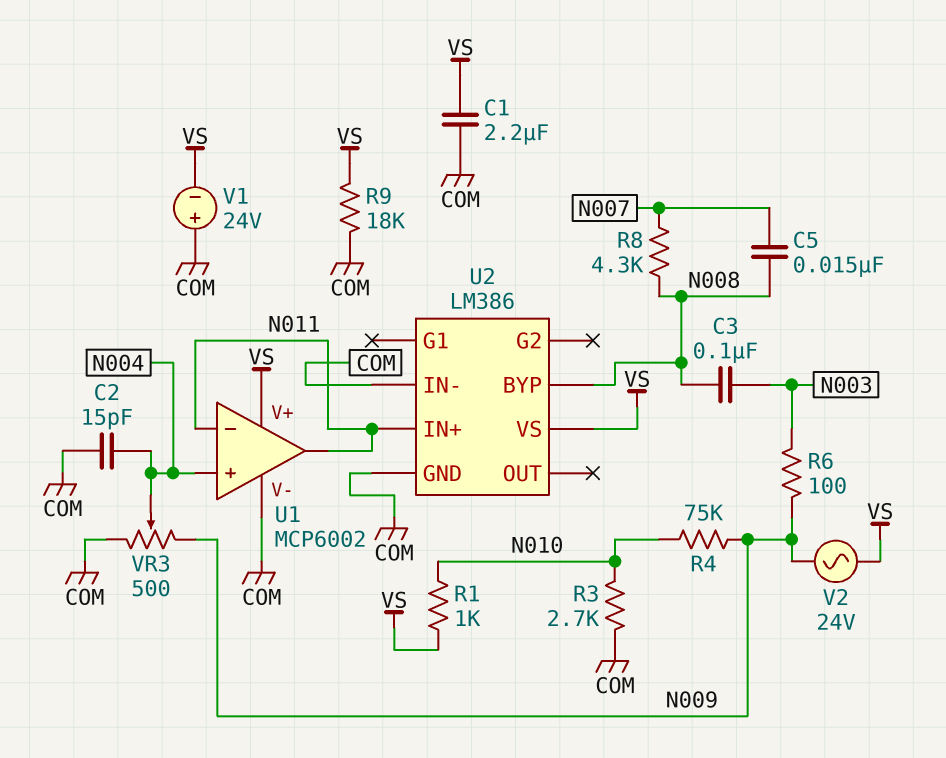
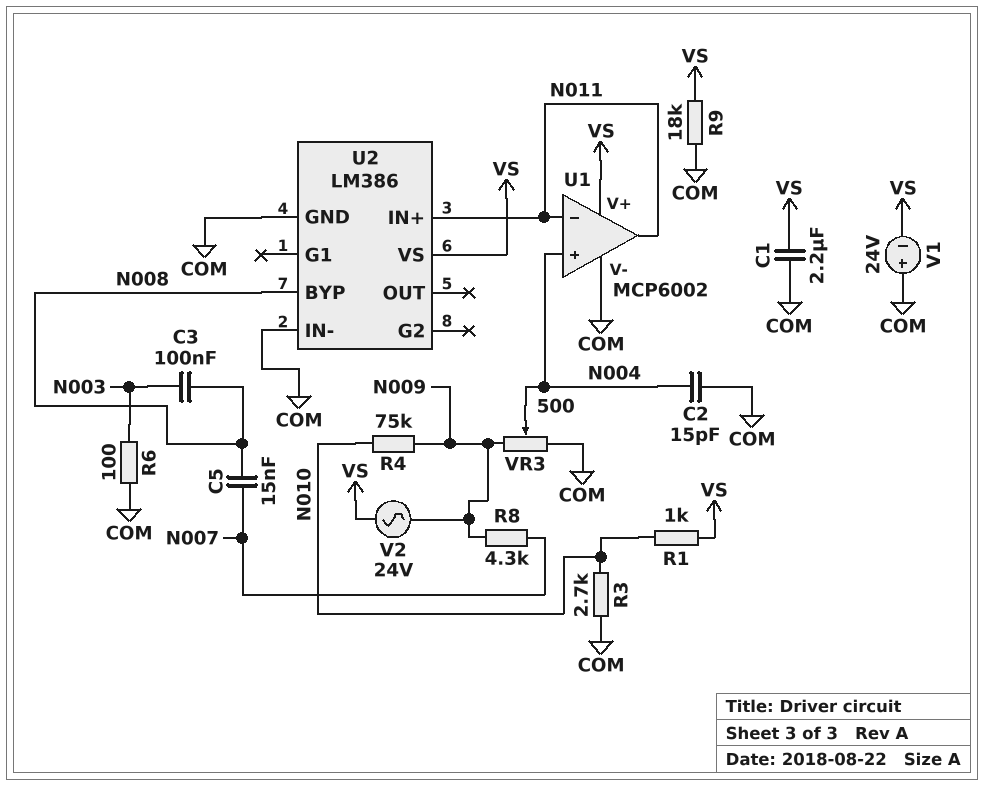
R6: 100 (N003, N009) -> 100 (COM, N003)
R8: 4.3k (N007, N008) -> 4.3k (N007, N009)

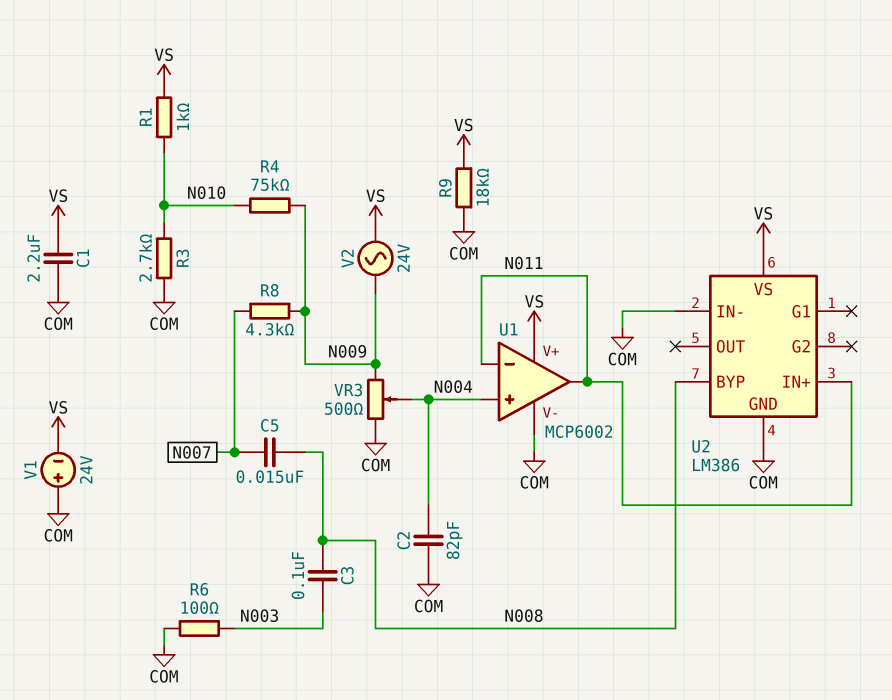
C2: 15pF (COM, N004) -> 82pF (COM, N004)

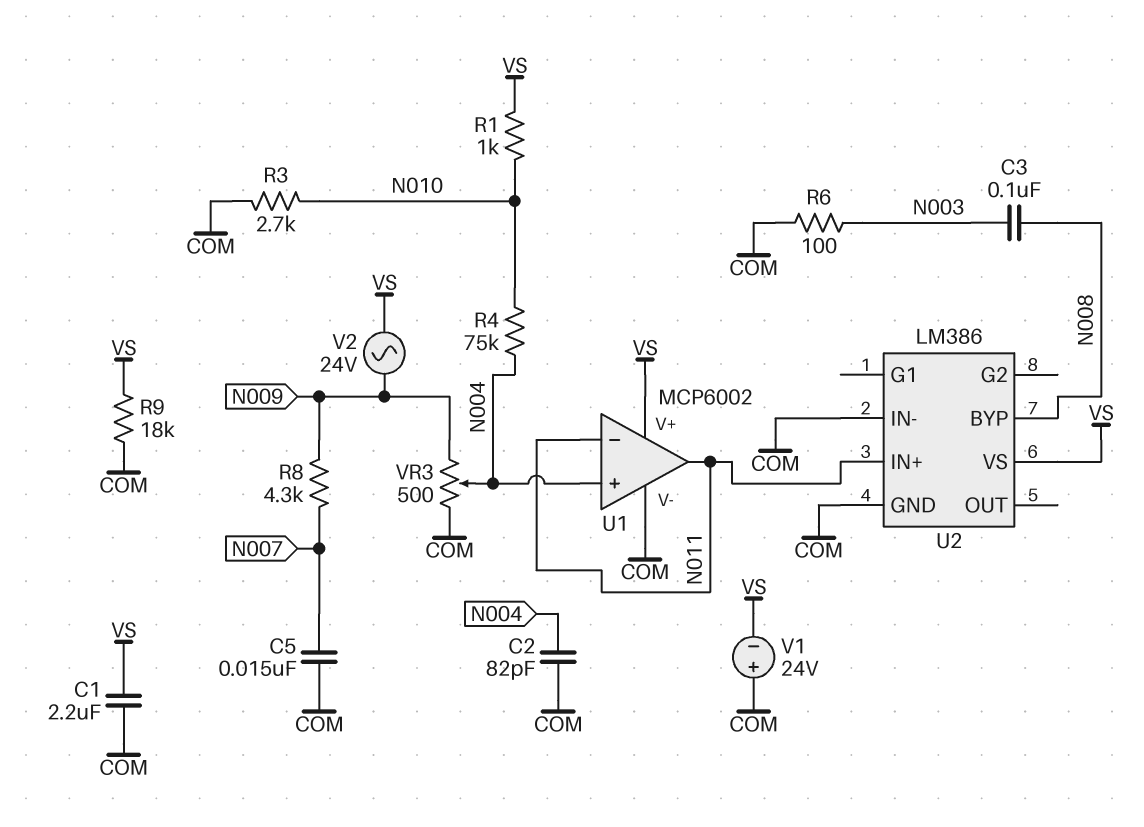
C5: 15nF (N007, N008) -> 15nF (COM, N007)
R4: 75k (N009, N010) -> 75k (N004, N010)

